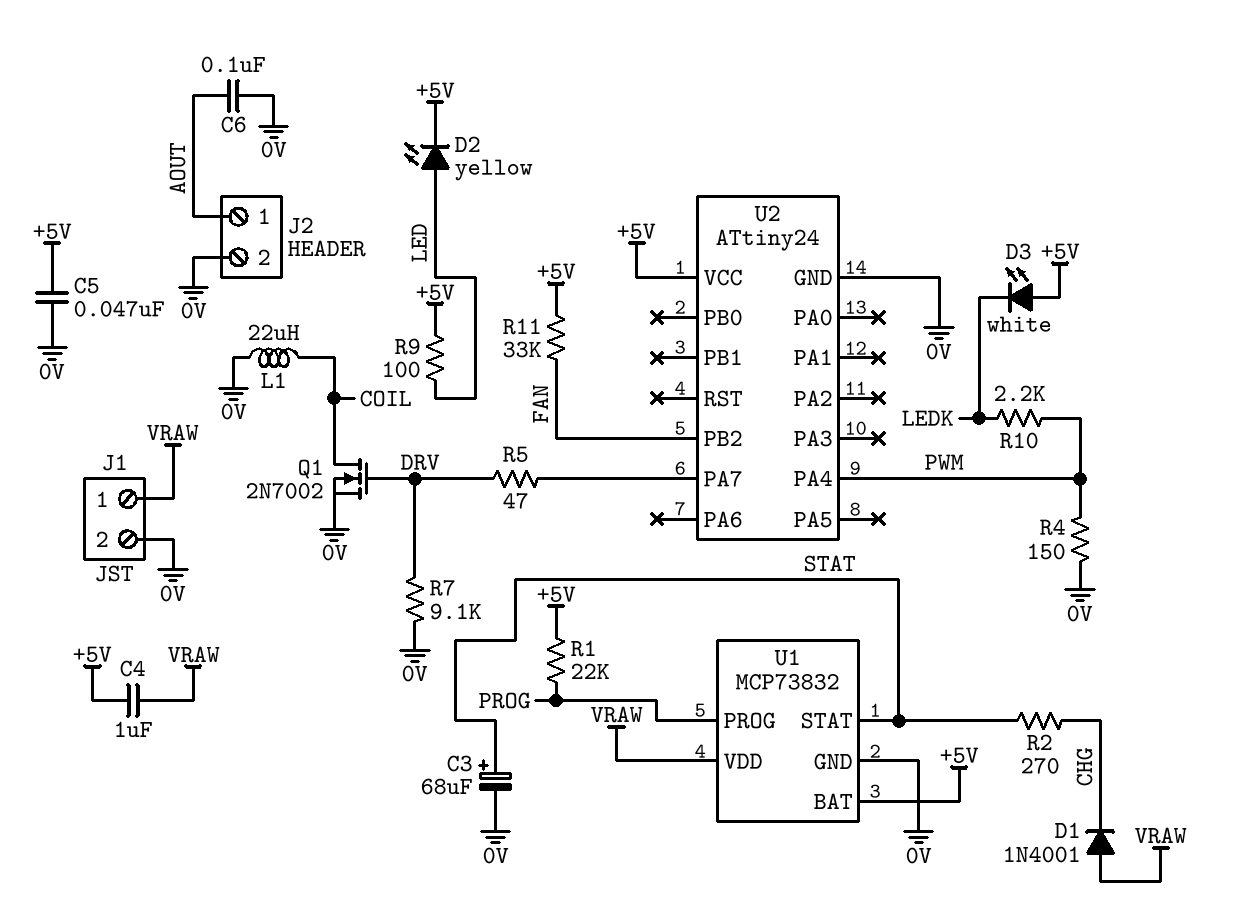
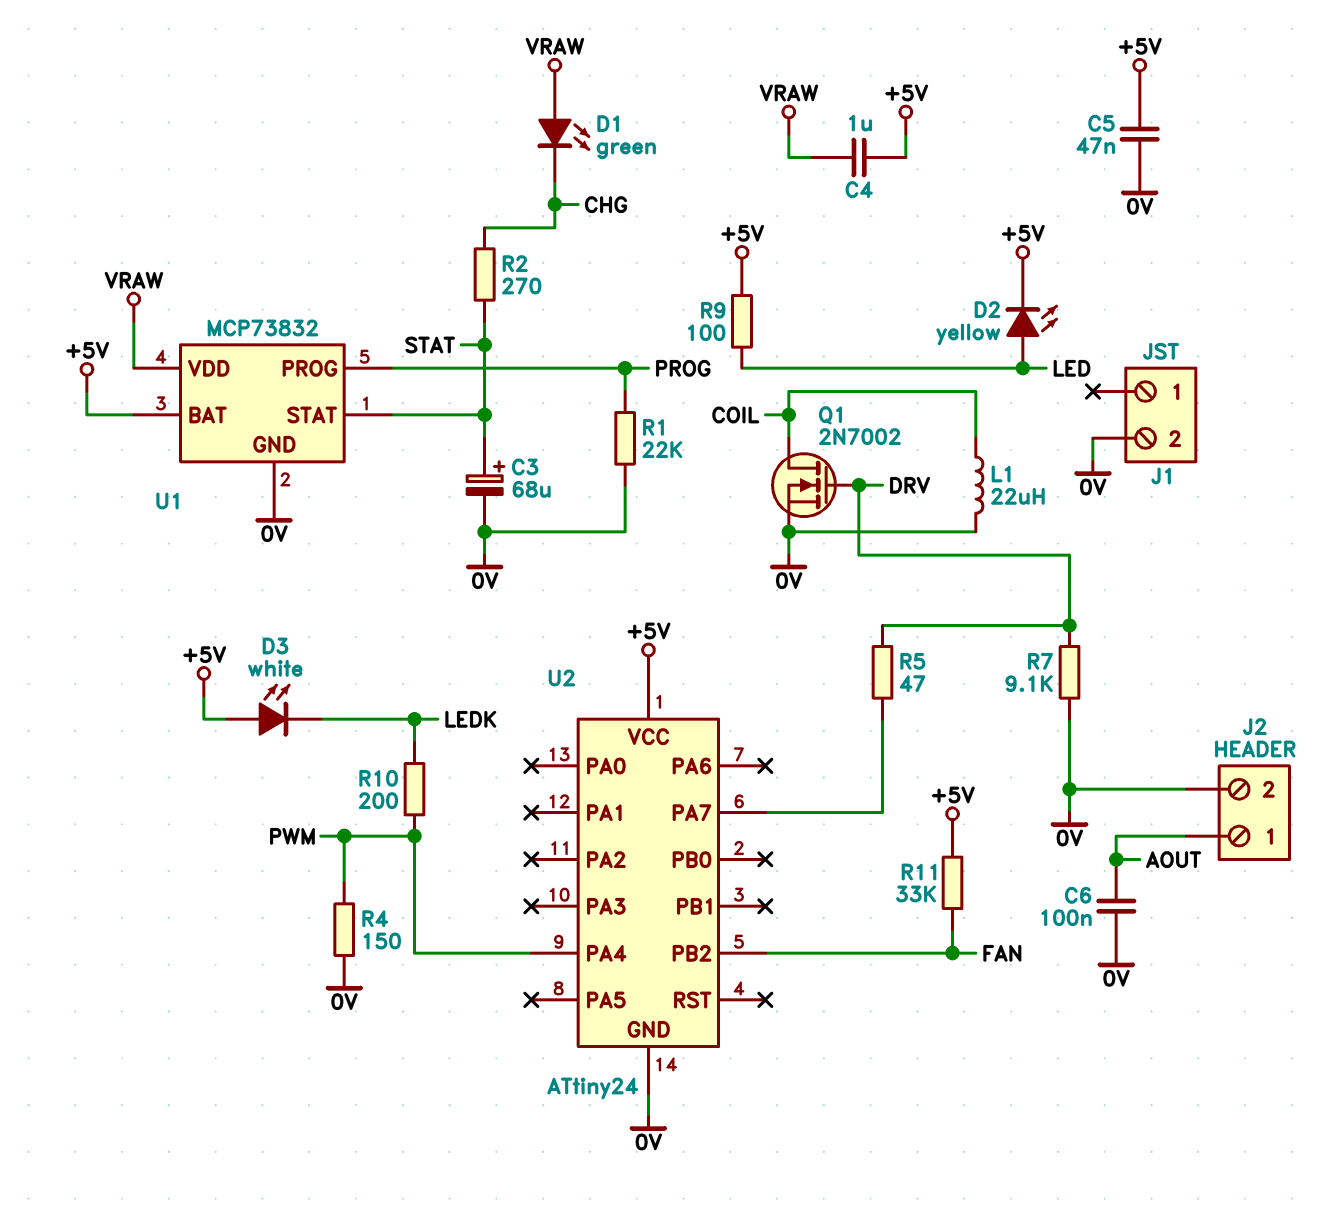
D1: diode 1N4001 (A VRAW, K CHG) -> LED green (A VRAW, K CHG)
J1 pin 1: VRAW -> none
R1: 22k (+5V, PROG) -> 22k (0V, PROG)
R10: 2.2k (LEDK, PWM) -> 200 (LEDK, PWM)

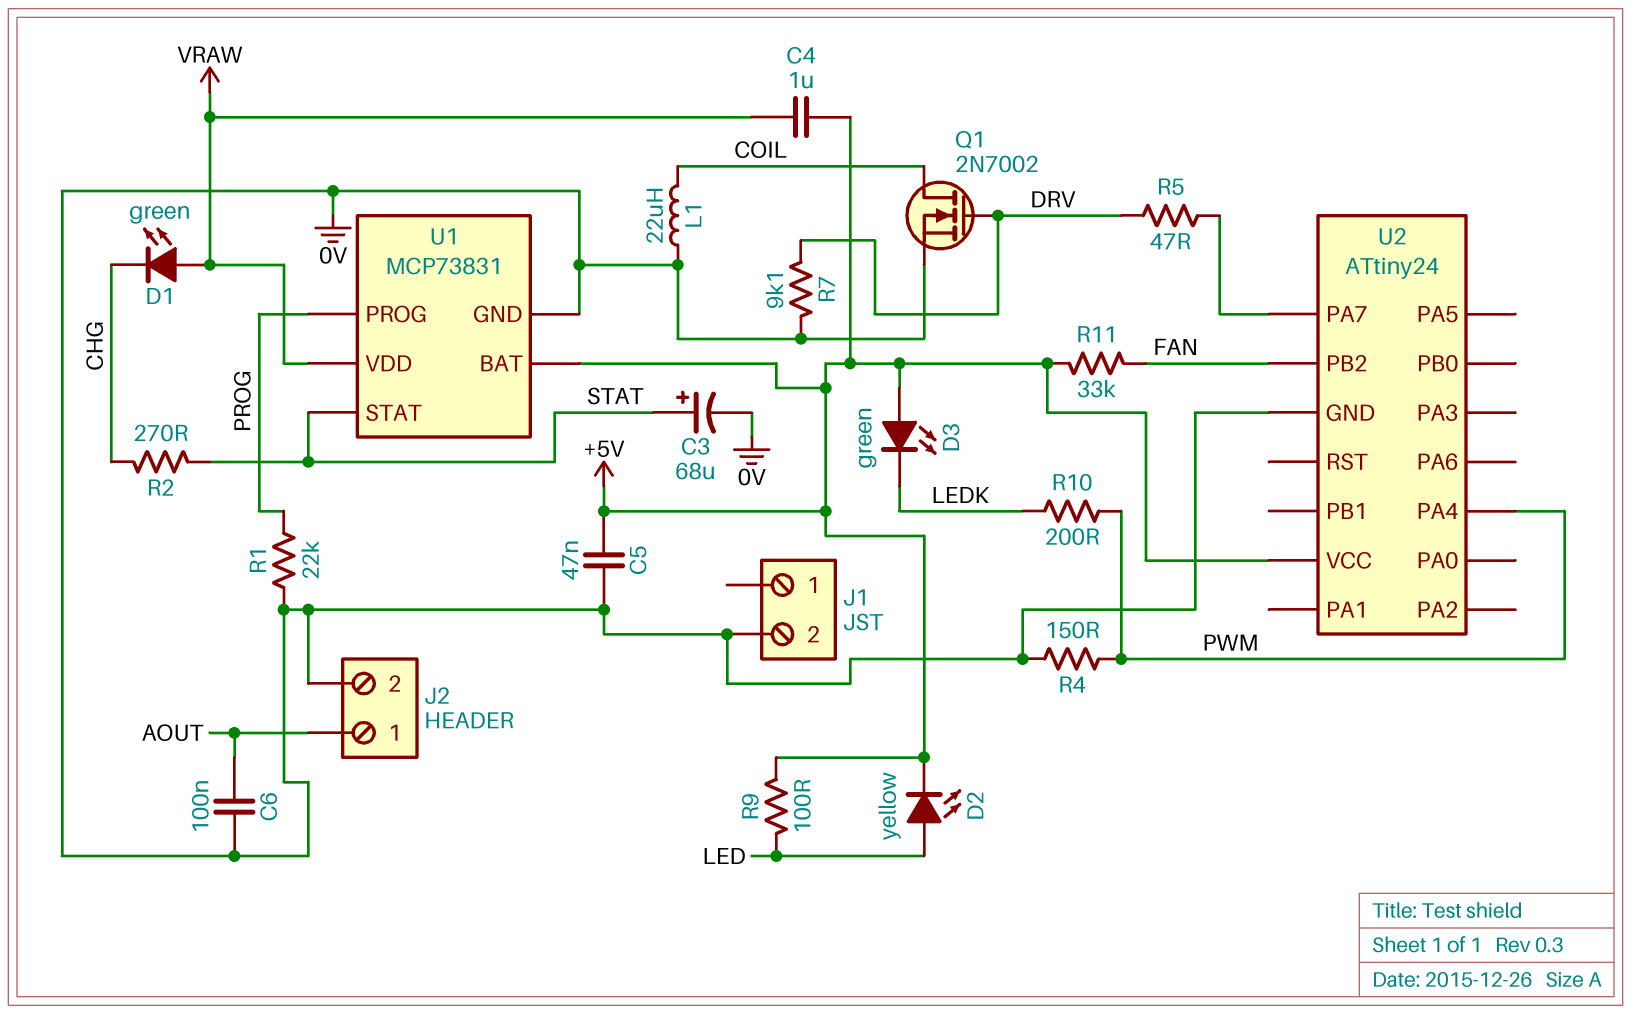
D3: LED white (A +5V, K LEDK) -> LED green (A +5V, K LEDK)
U1: MCP73832 -> MCP73831

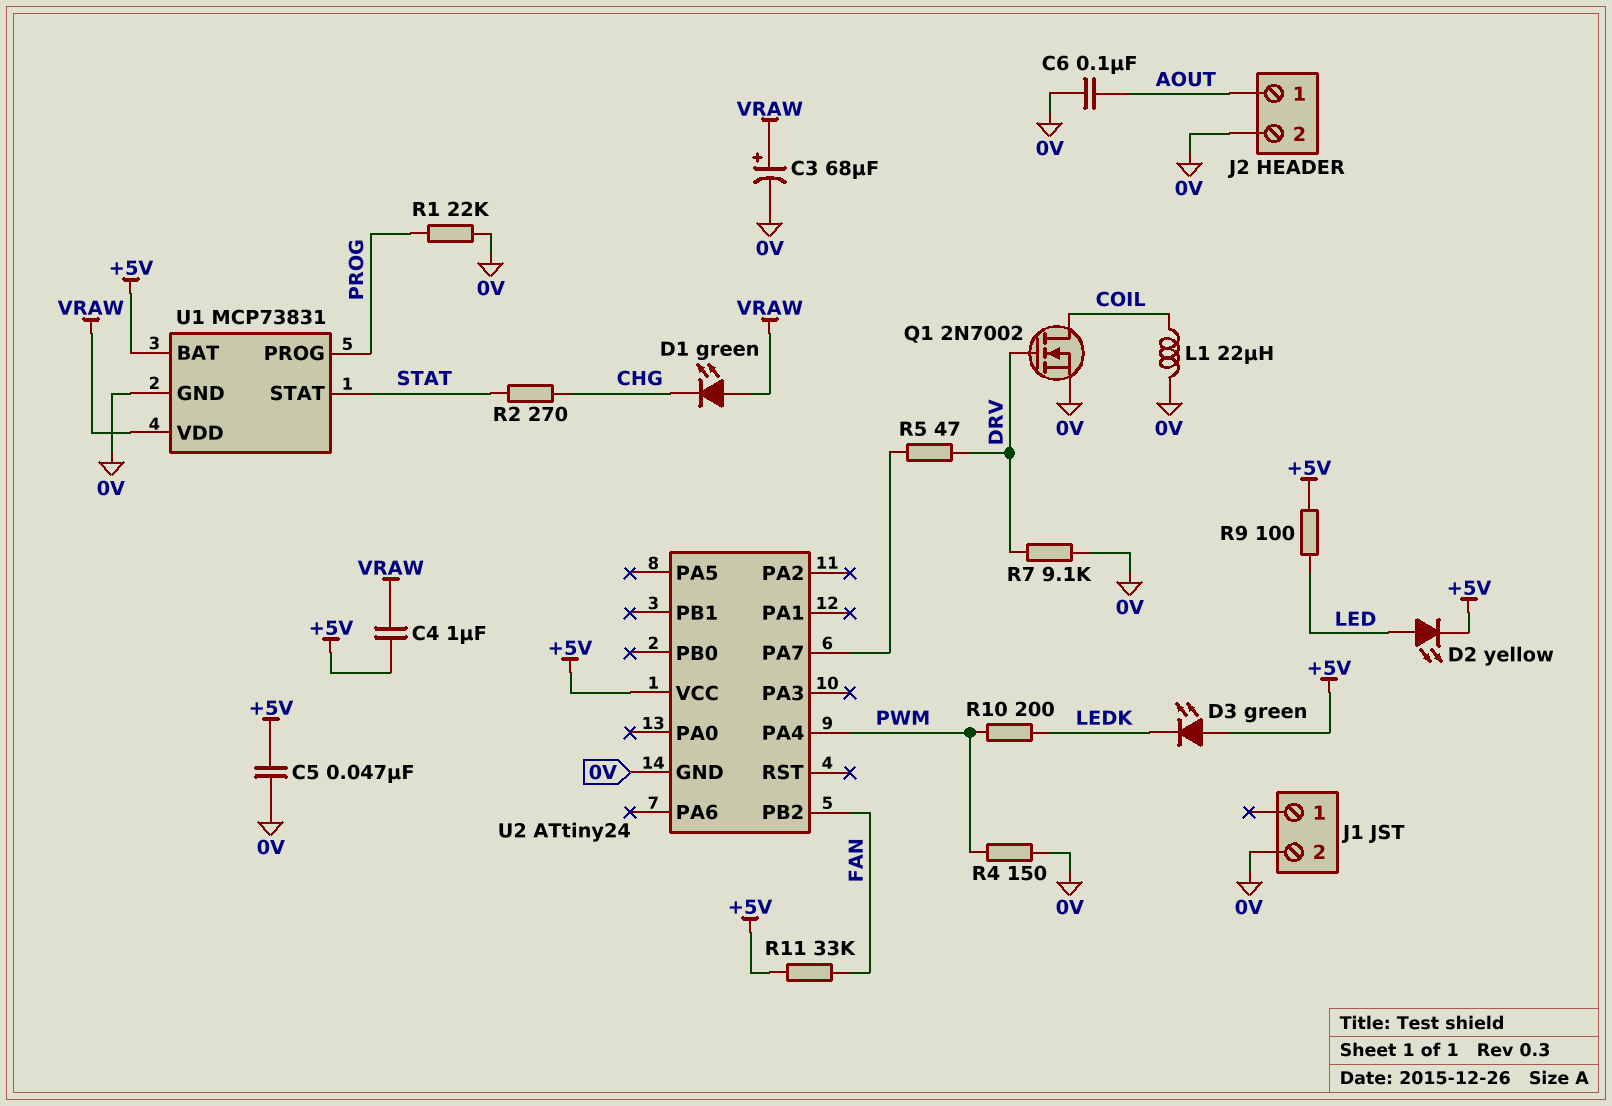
C3: 68uF (plus STAT, minus 0V) -> 68uF (plus VRAW, minus 0V)

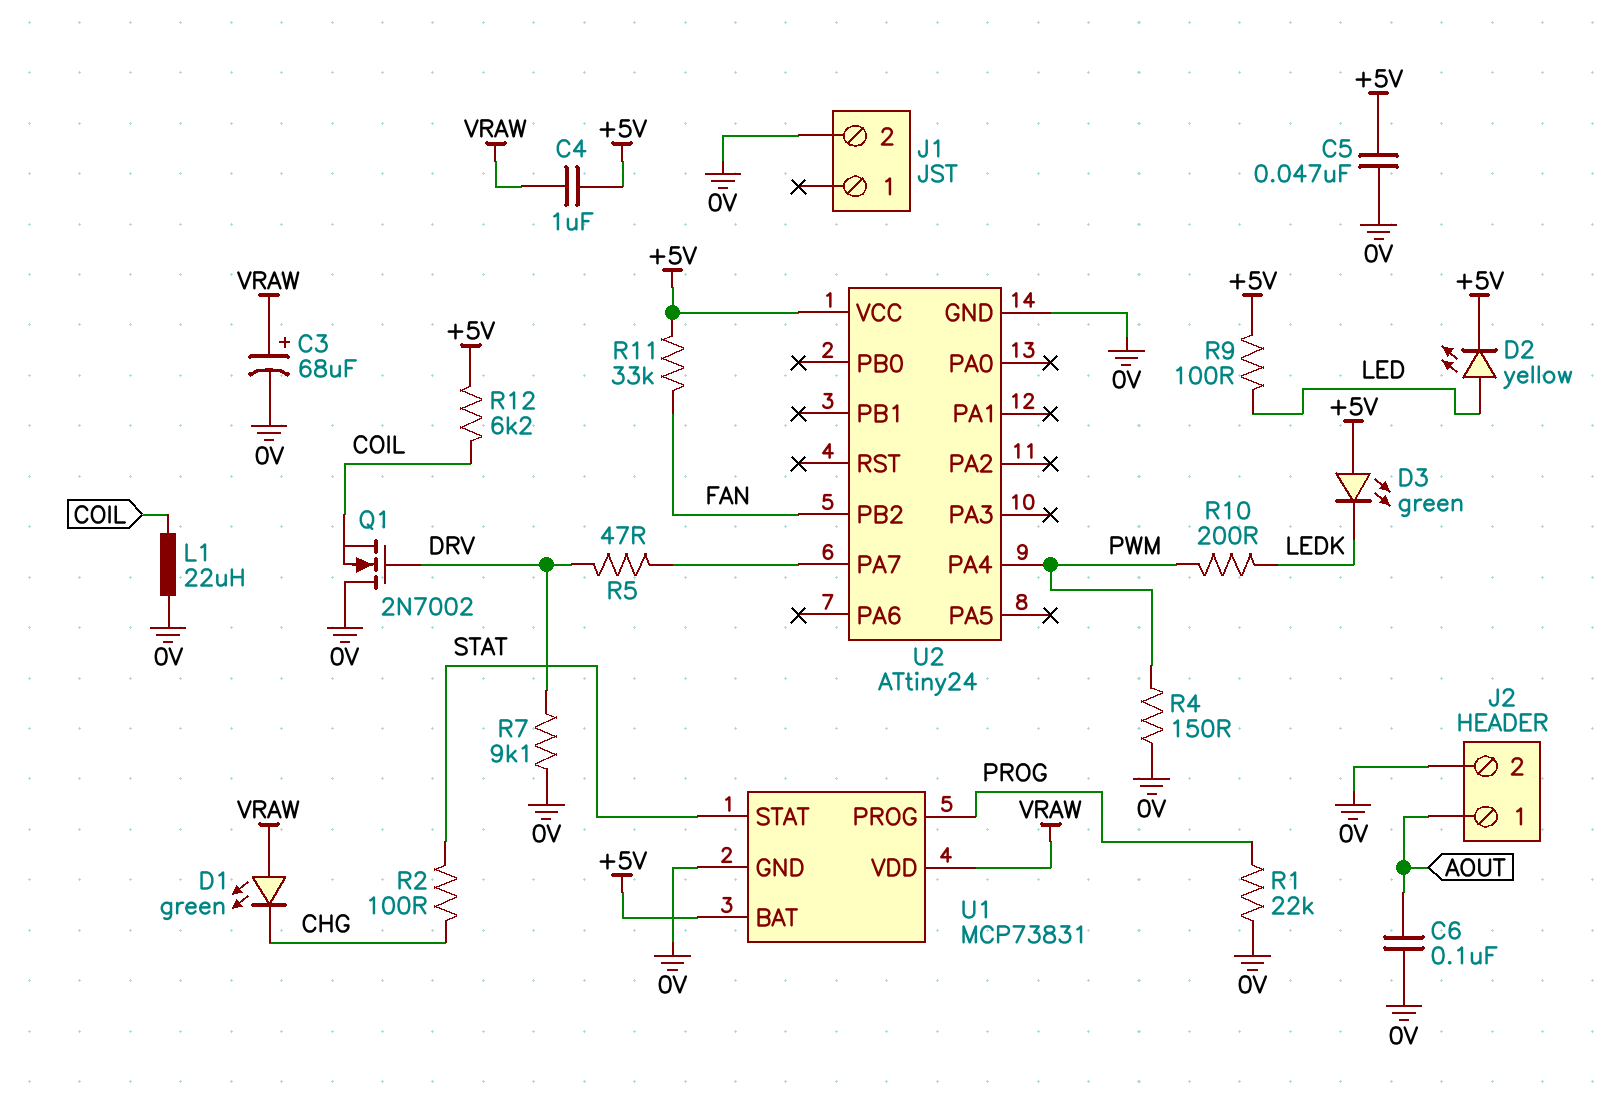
Q1: NMOS 2N7002 (G DRV, D COIL, S 0V) -> NMOS 2N7002 (G DRV, D 0V, S COIL)
R2: 270 (CHG, STAT) -> 100 (CHG, STAT)
R12: none -> 6.2k (+5V, COIL)

